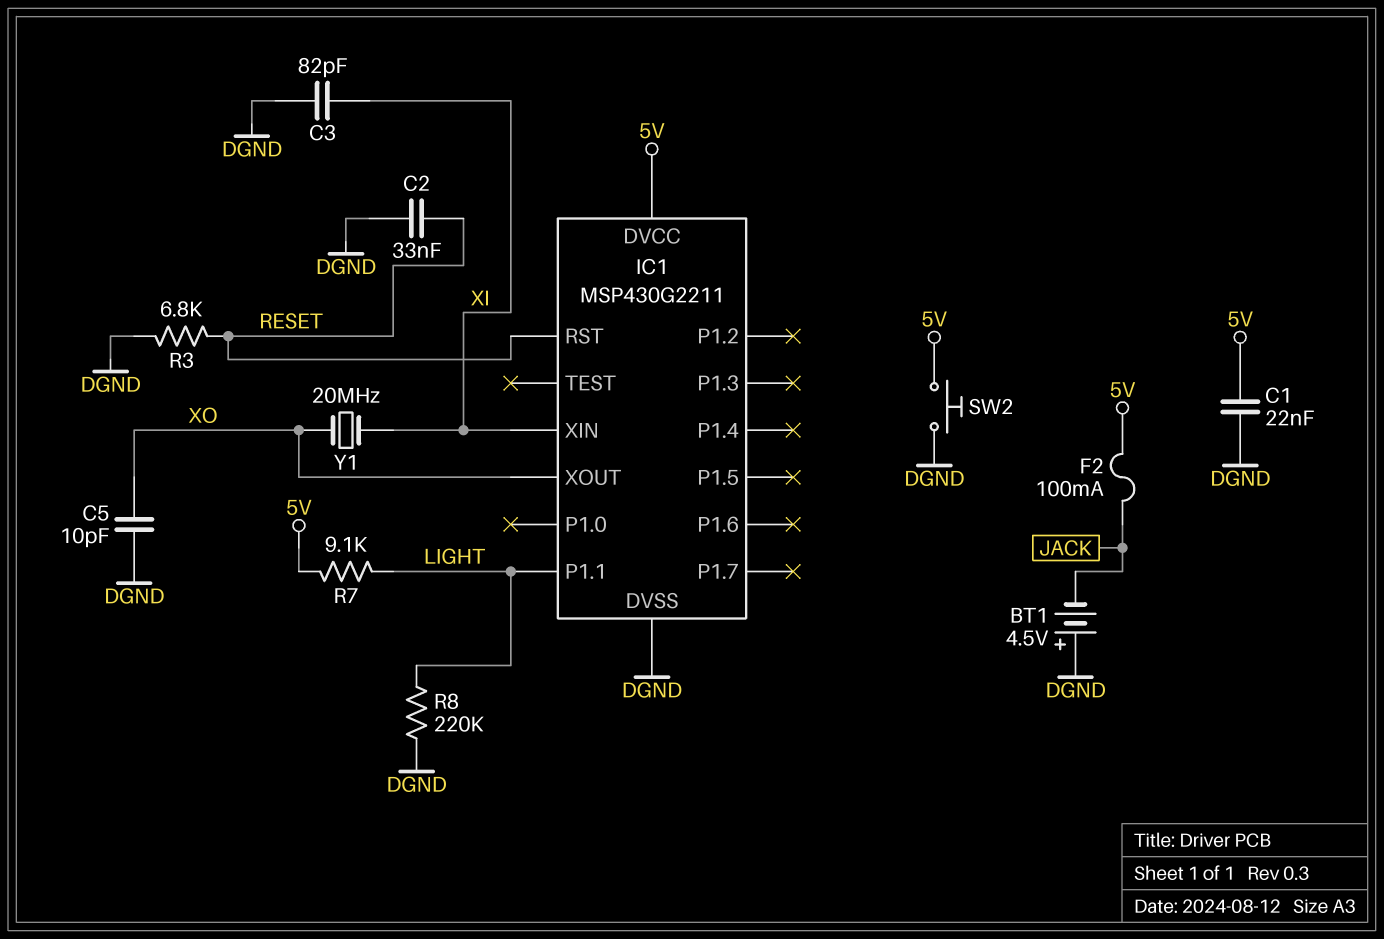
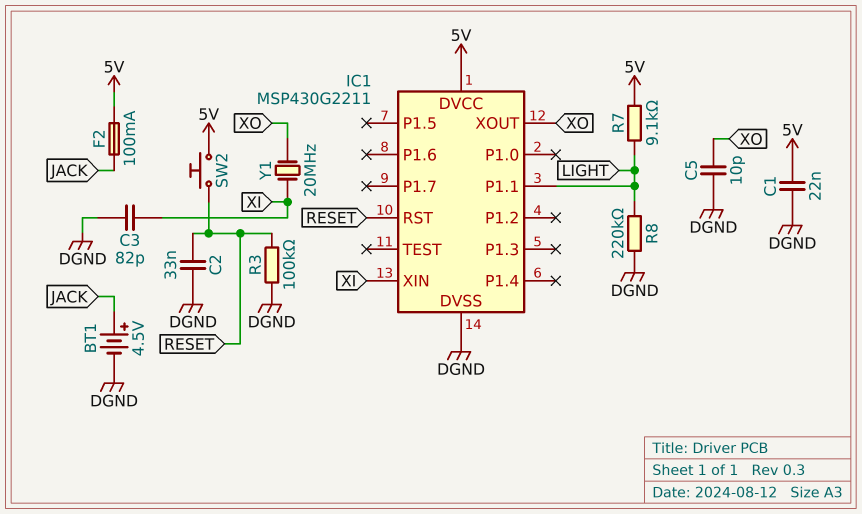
BT1: 4.5V (plus DGND, minus JACK) -> 4.5V (plus JACK, minus DGND)
R3: 6.8k (DGND, RESET) -> 100k (DGND, RESET)
SW2: button (5V, DGND) -> button (5V, RESET)

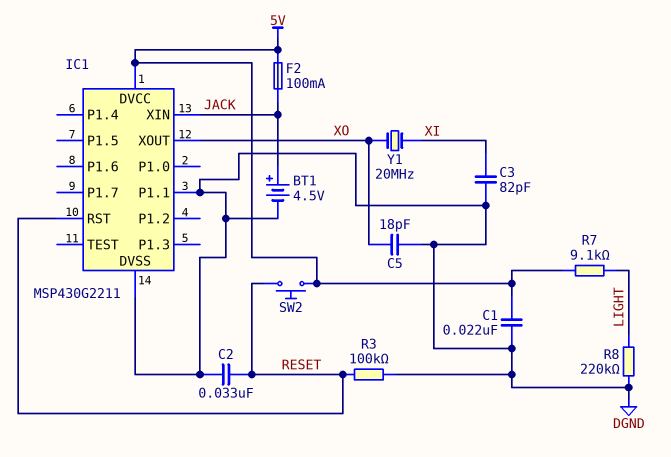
C5: 10pF (DGND, XO) -> 18pF (DGND, XO)
IC1 pin P1.1: LIGHT -> DGND
IC1 pin XIN: XI -> JACK

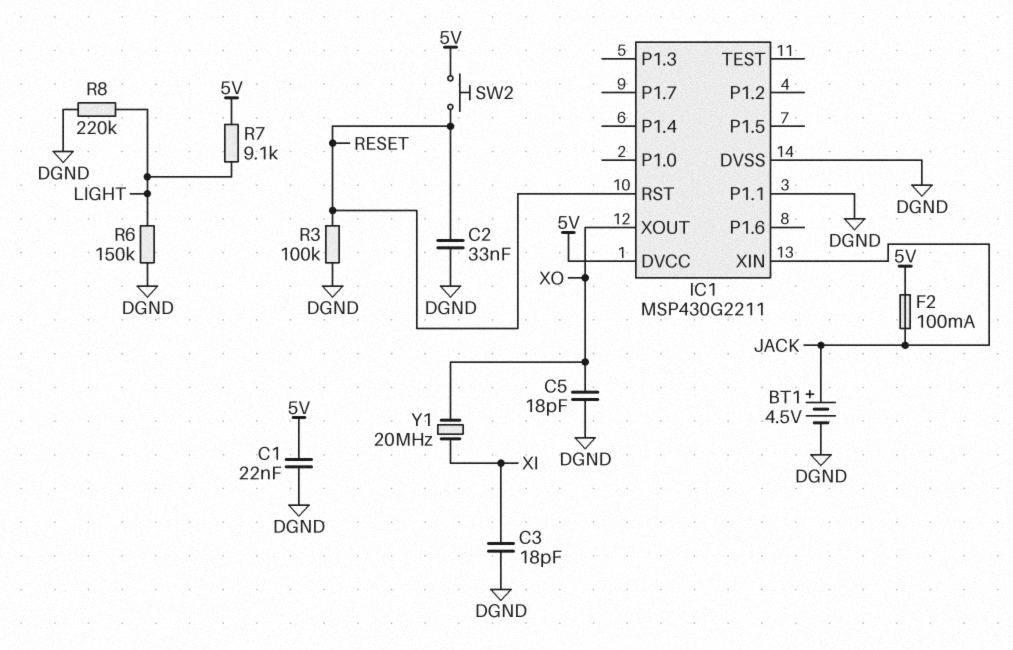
C3: 82pF (DGND, XI) -> 18pF (DGND, XI)
R6: none -> 150k (DGND, LIGHT)

